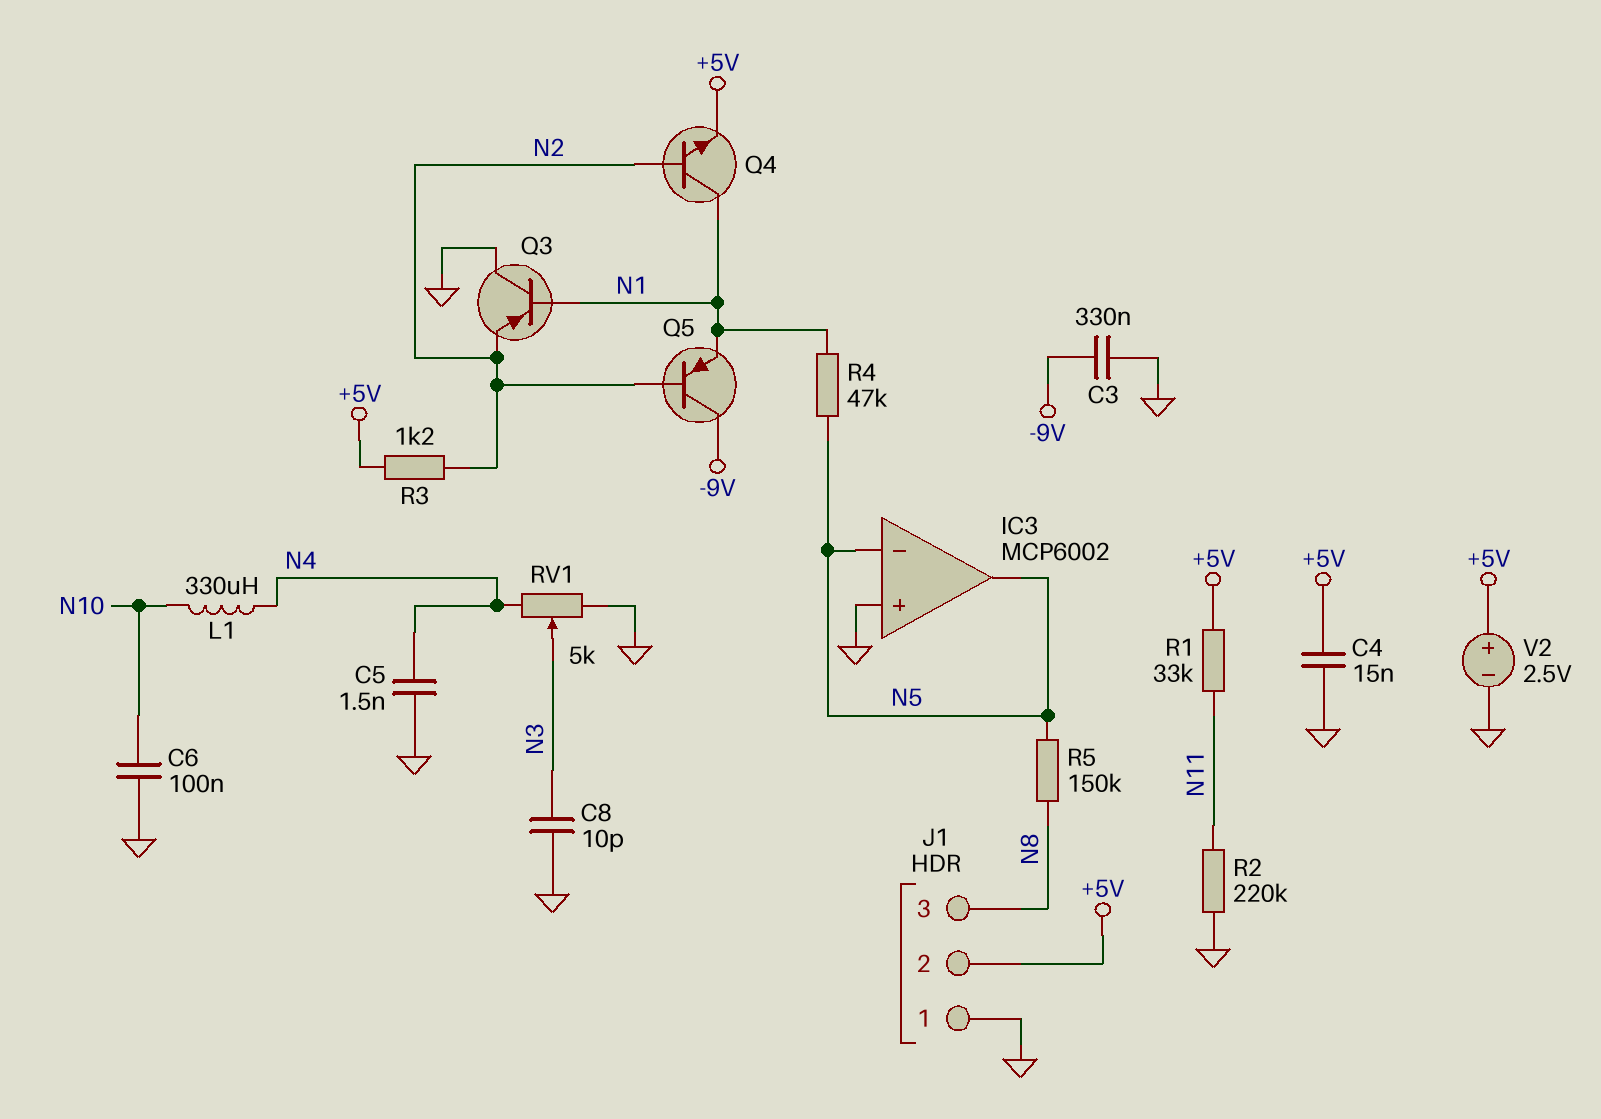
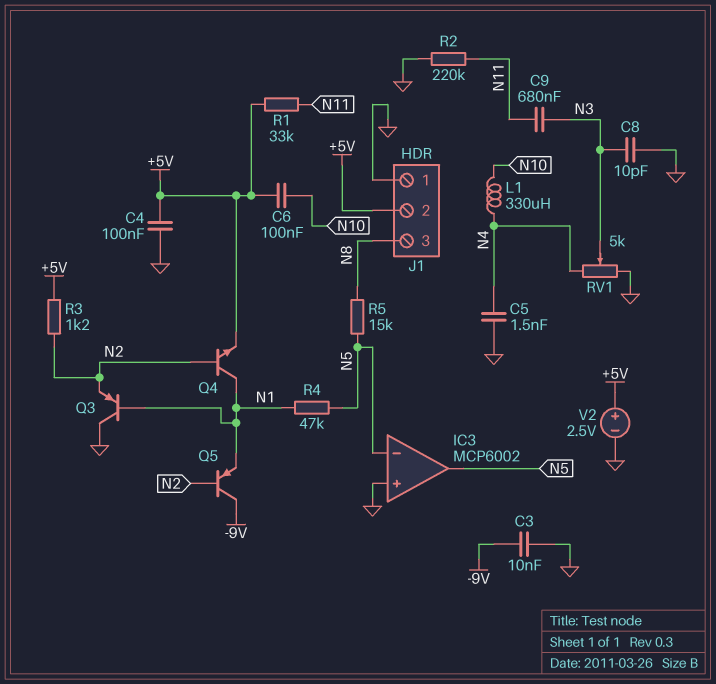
C3: 330nF (-9V, GND) -> 10nF (-9V, GND)
C4: 15nF (+5V, GND) -> 100nF (+5V, GND)
C6: 100nF (GND, N10) -> 100nF (+5V, N10)
C9: none -> 680nF (N3, N11)
R5: 150k (N5, N8) -> 15k (N5, N8)

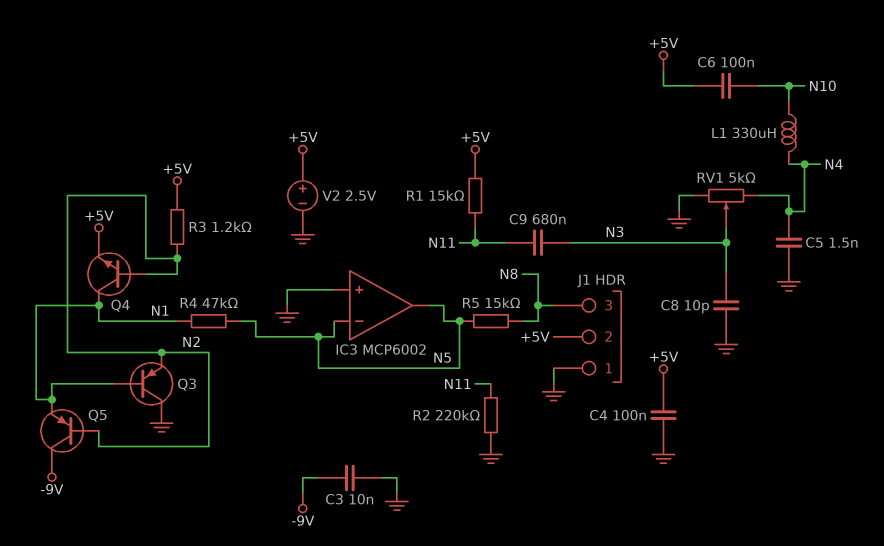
R1: 33k (+5V, N11) -> 15k (+5V, N11)

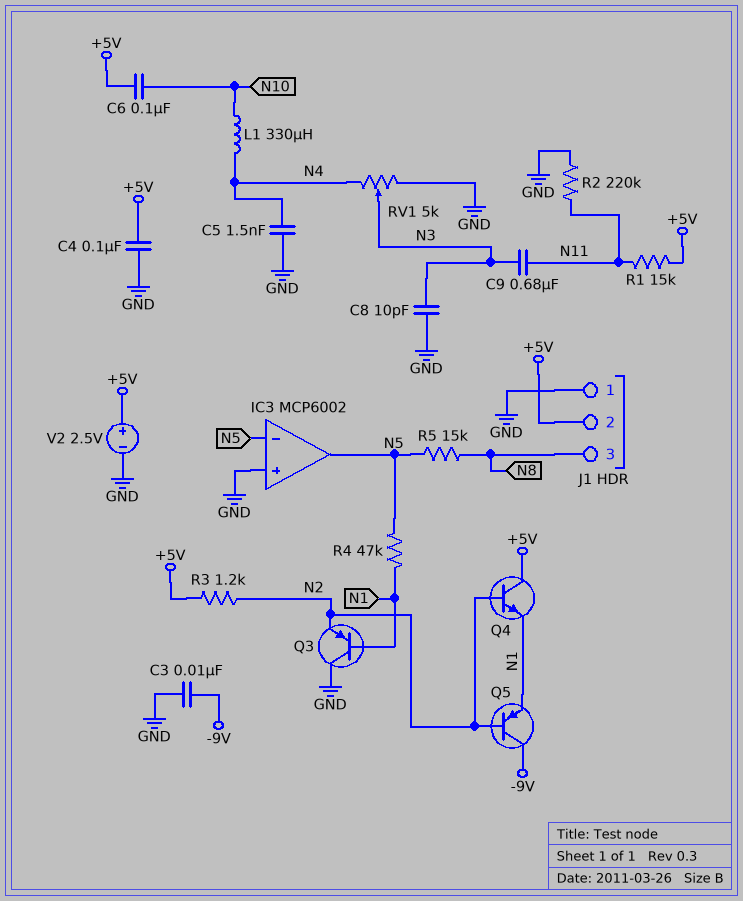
Q4: NPN (B N2, C N1, E +5V) -> NPN (B N2, C +5V, E N1)

